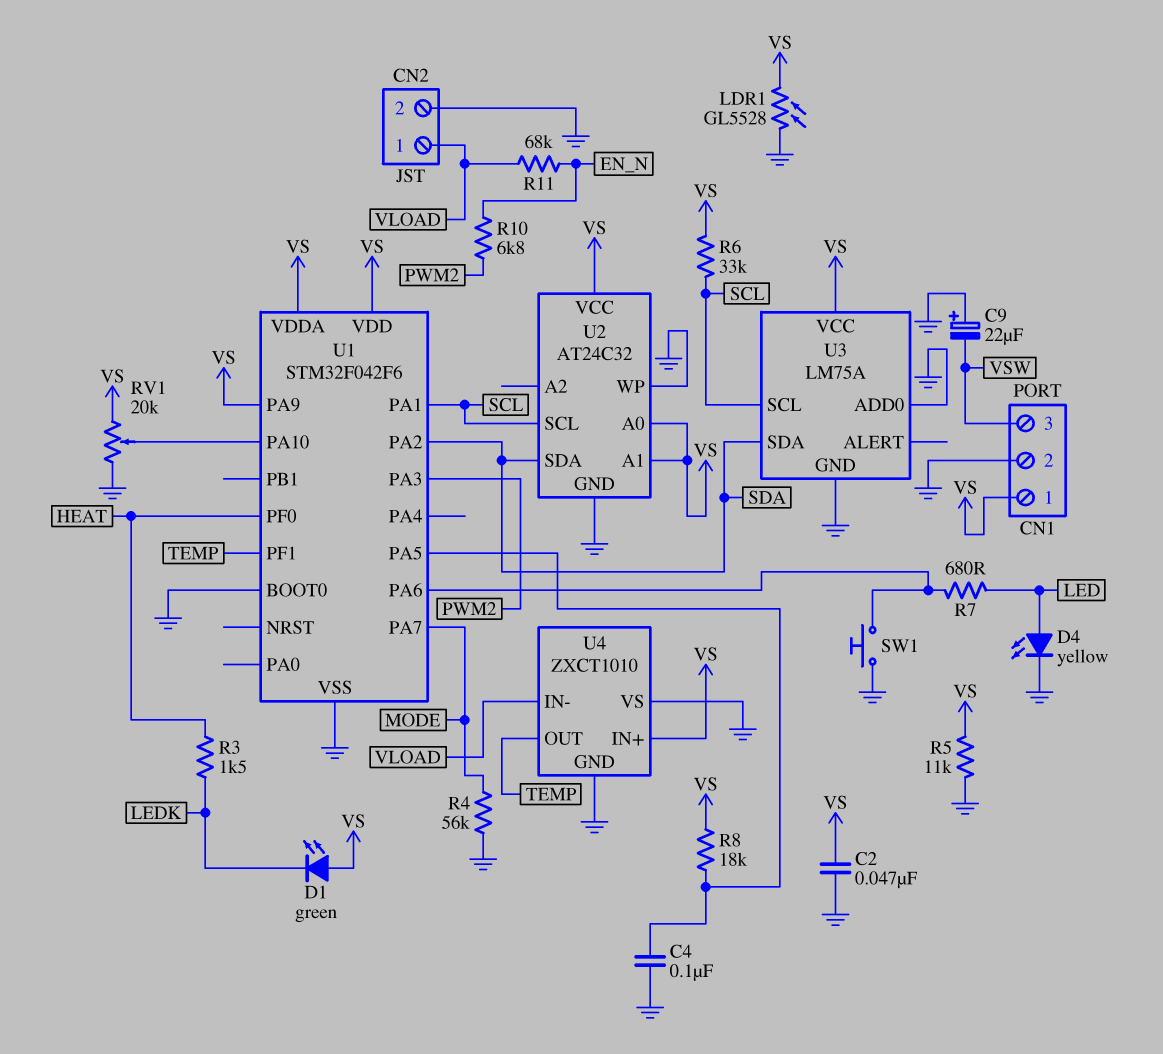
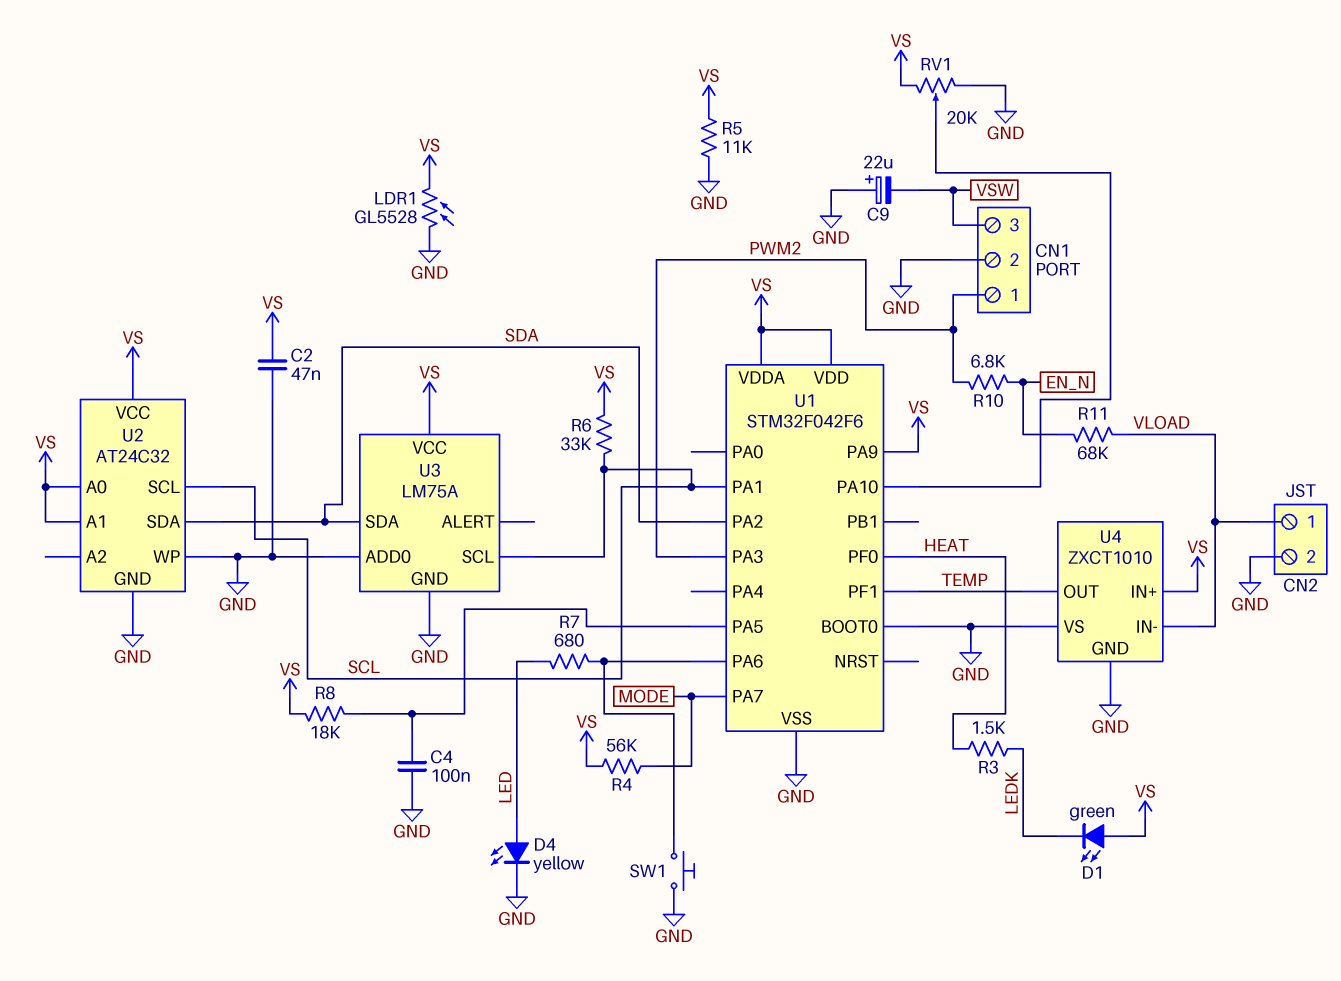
CN1 pin 1: VS -> PWM2
R4: 56k (GND, MODE) -> 56k (MODE, VS)

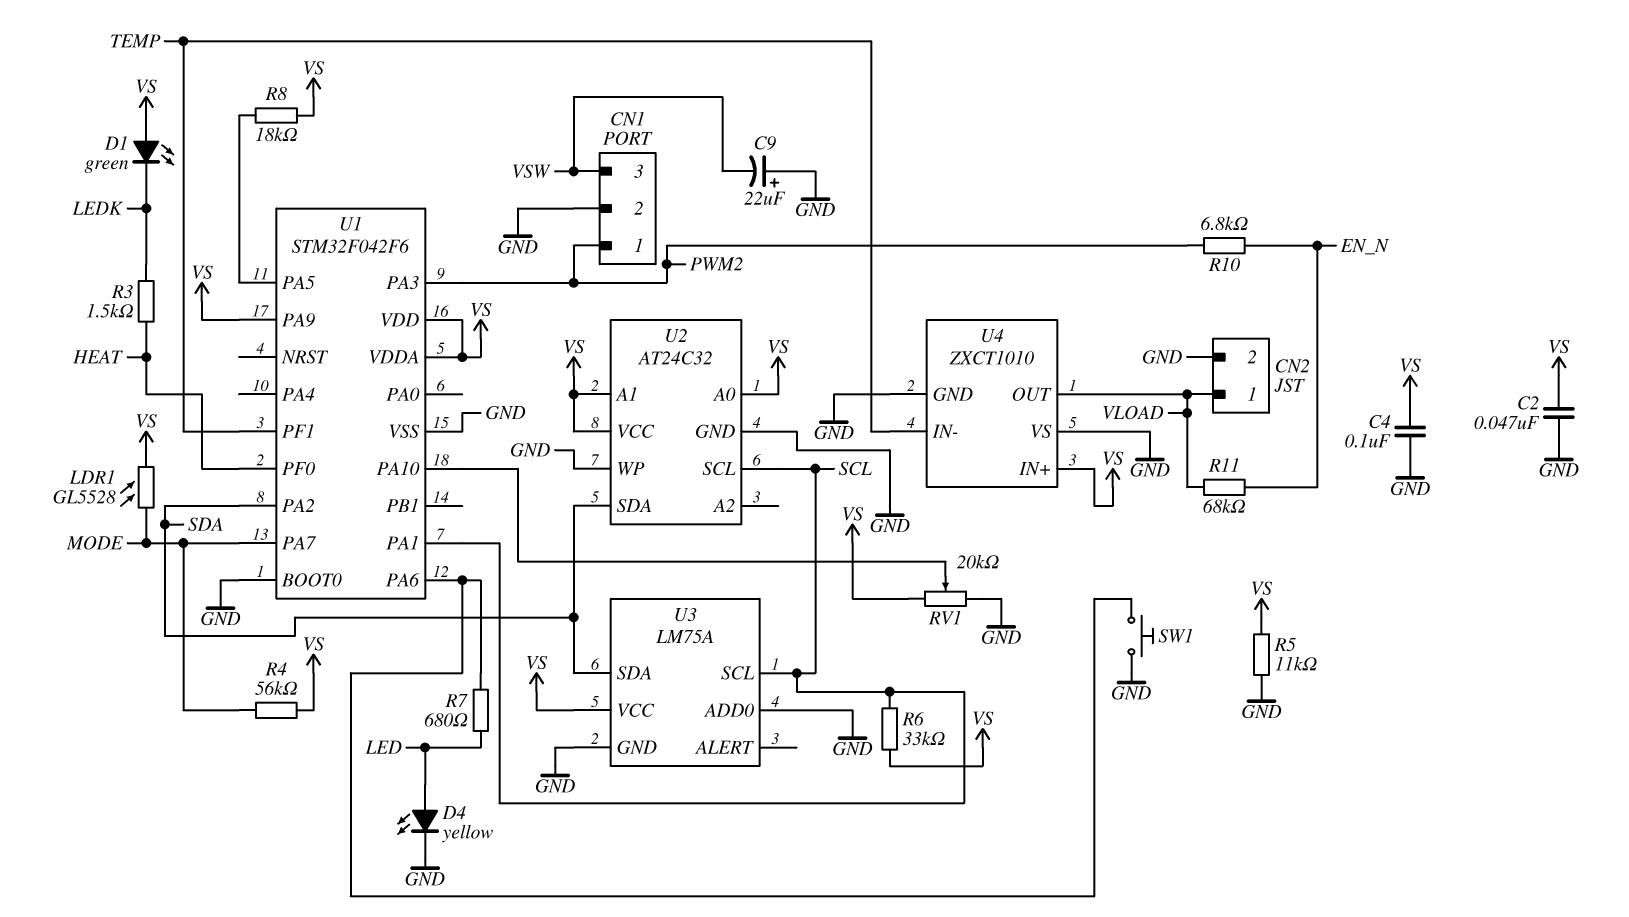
C4: 100nF (GND, U1/PA5) -> 100nF (GND, VS)
LDR1: GL5528 (GND, VS) -> GL5528 (MODE, VS)
U4 pin IN-: VLOAD -> TEMP
U4 pin OUT: TEMP -> VLOAD

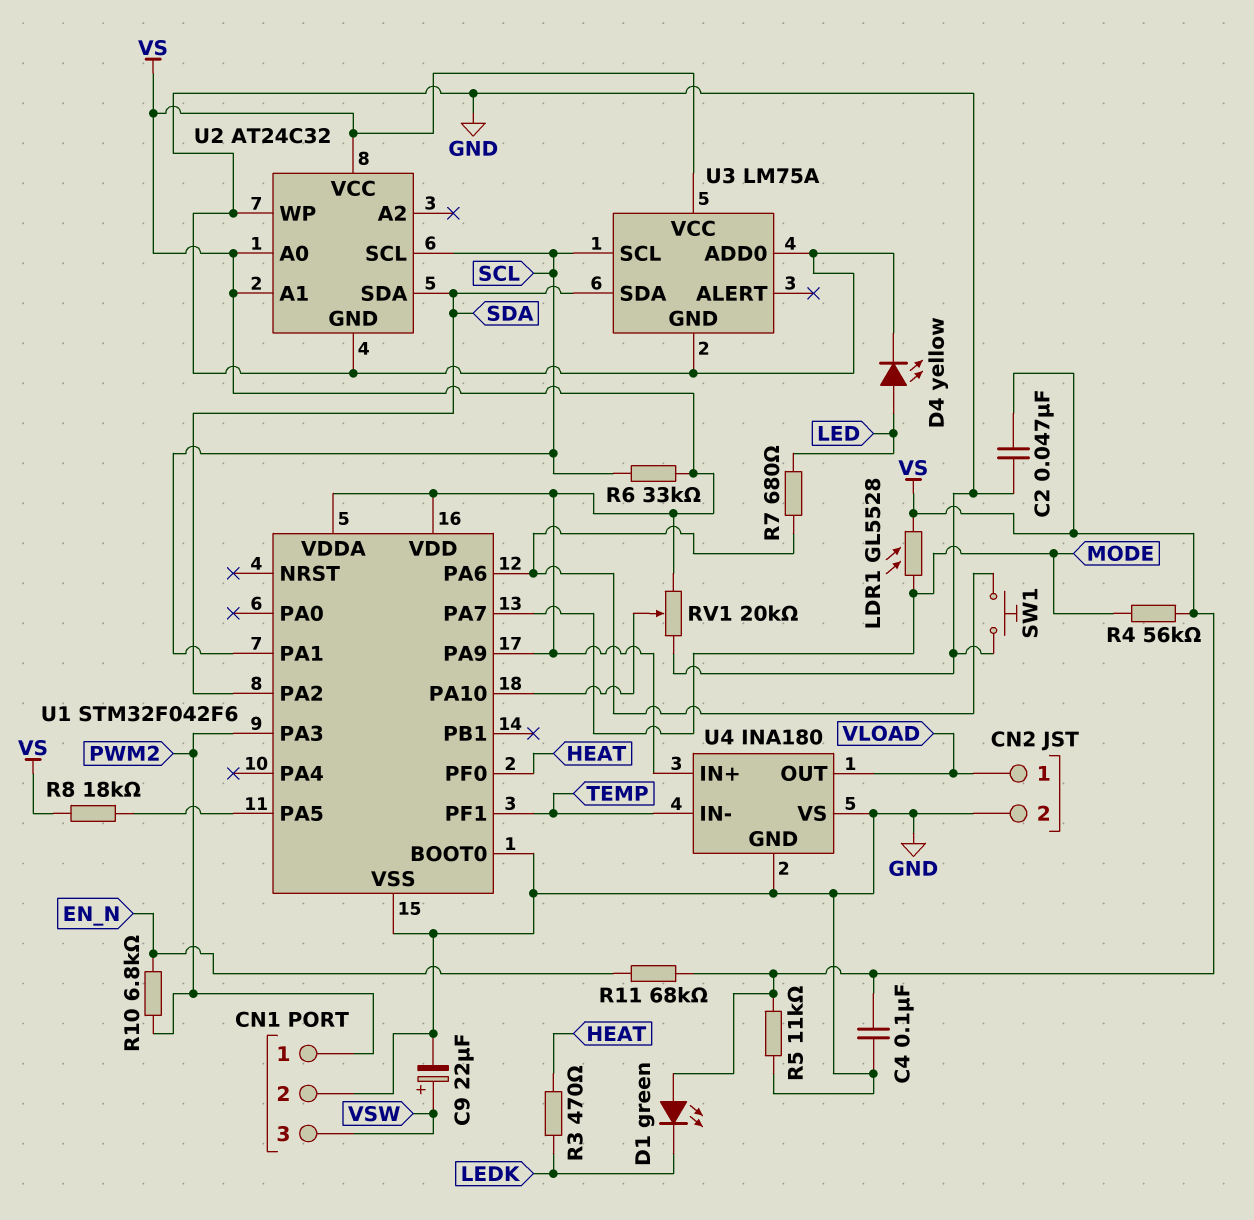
C9: 22uF (plus GND, minus VSW) -> 22uF (plus VSW, minus GND)
R3: 1.5k (HEAT, LEDK) -> 470 (HEAT, LEDK)
R11: 68k (EN_N, VLOAD) -> 68k (EN_N, VS)
U4: ZXCT1010 -> INA180

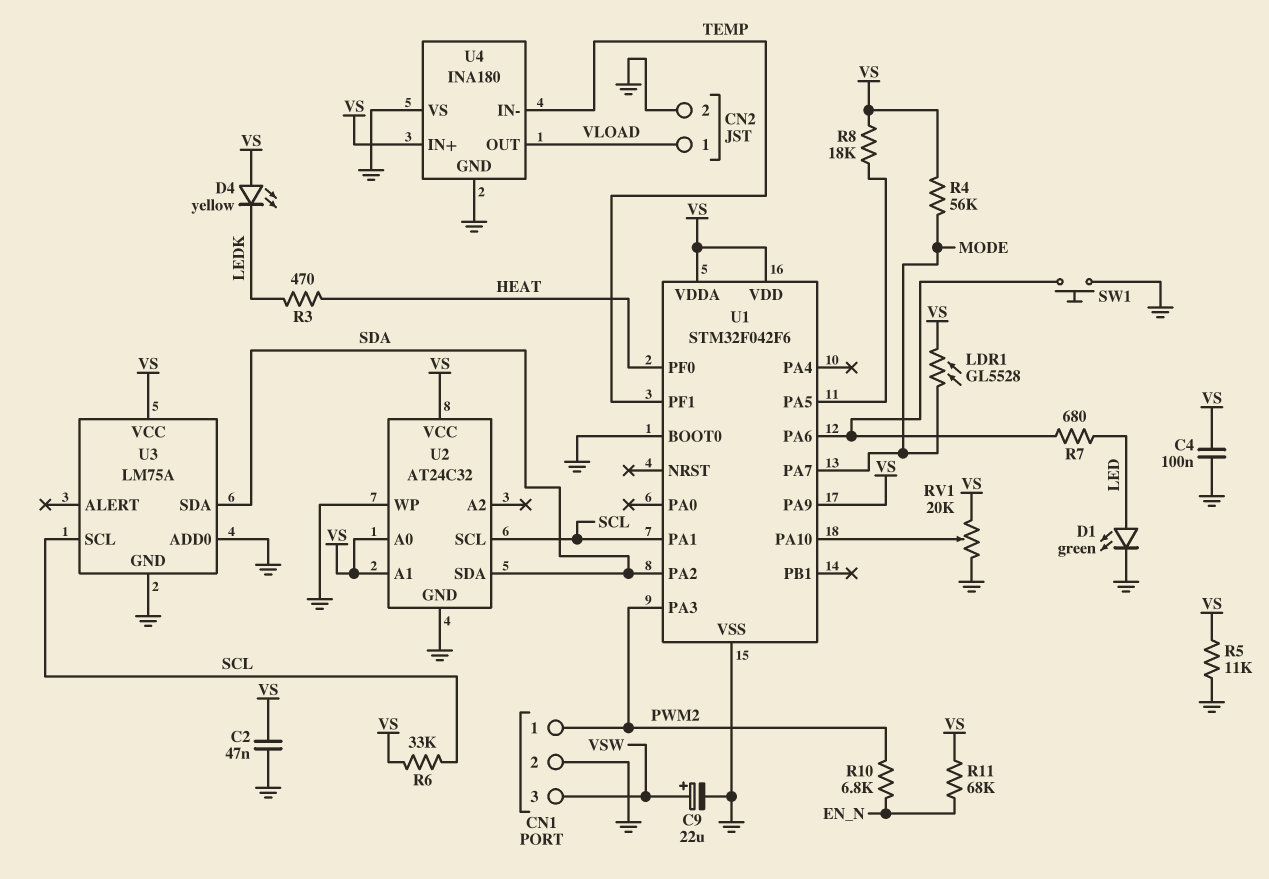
D1: LED green (A VS, K LEDK) -> LED green (A LED, K GND)
D4: LED yellow (A LED, K GND) -> LED yellow (A VS, K LEDK)

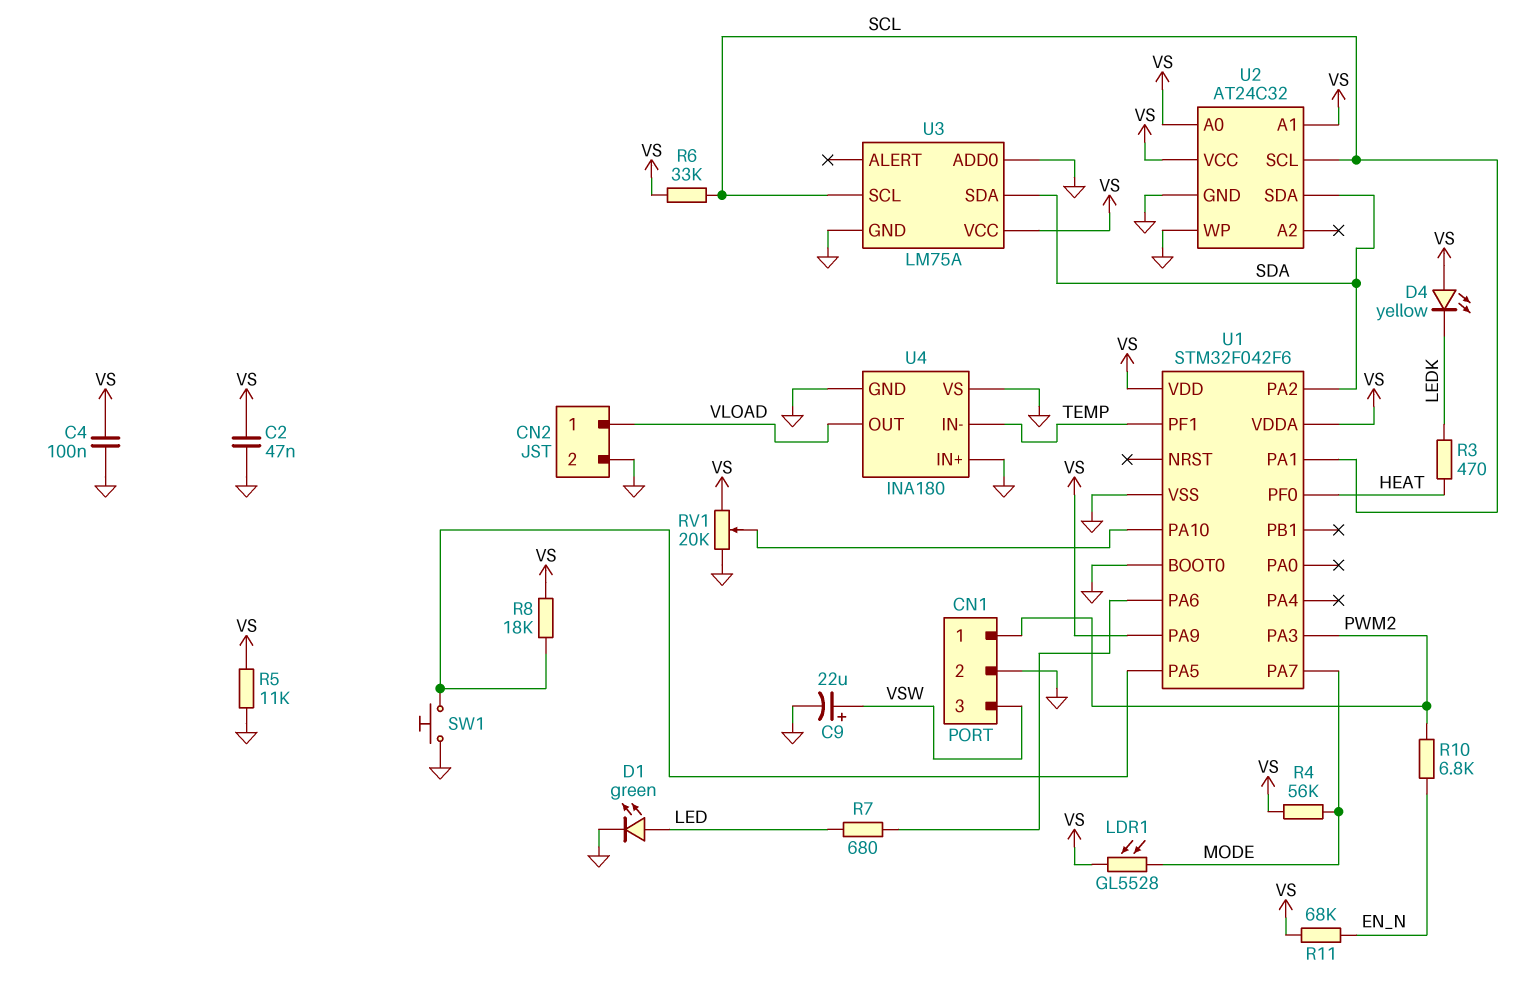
SW1: button (GND, U1/PA6) -> button (GND, U1/PA5)
U4 pin IN+: VS -> GND

